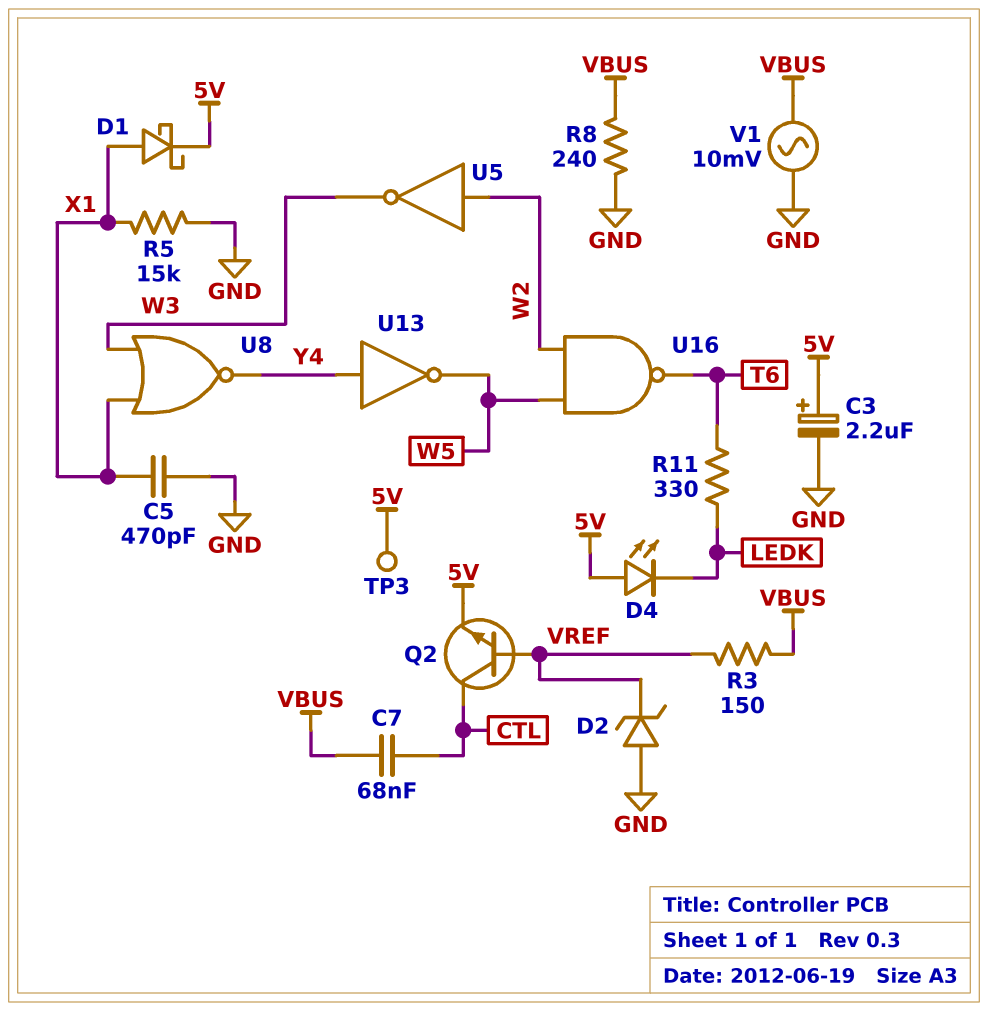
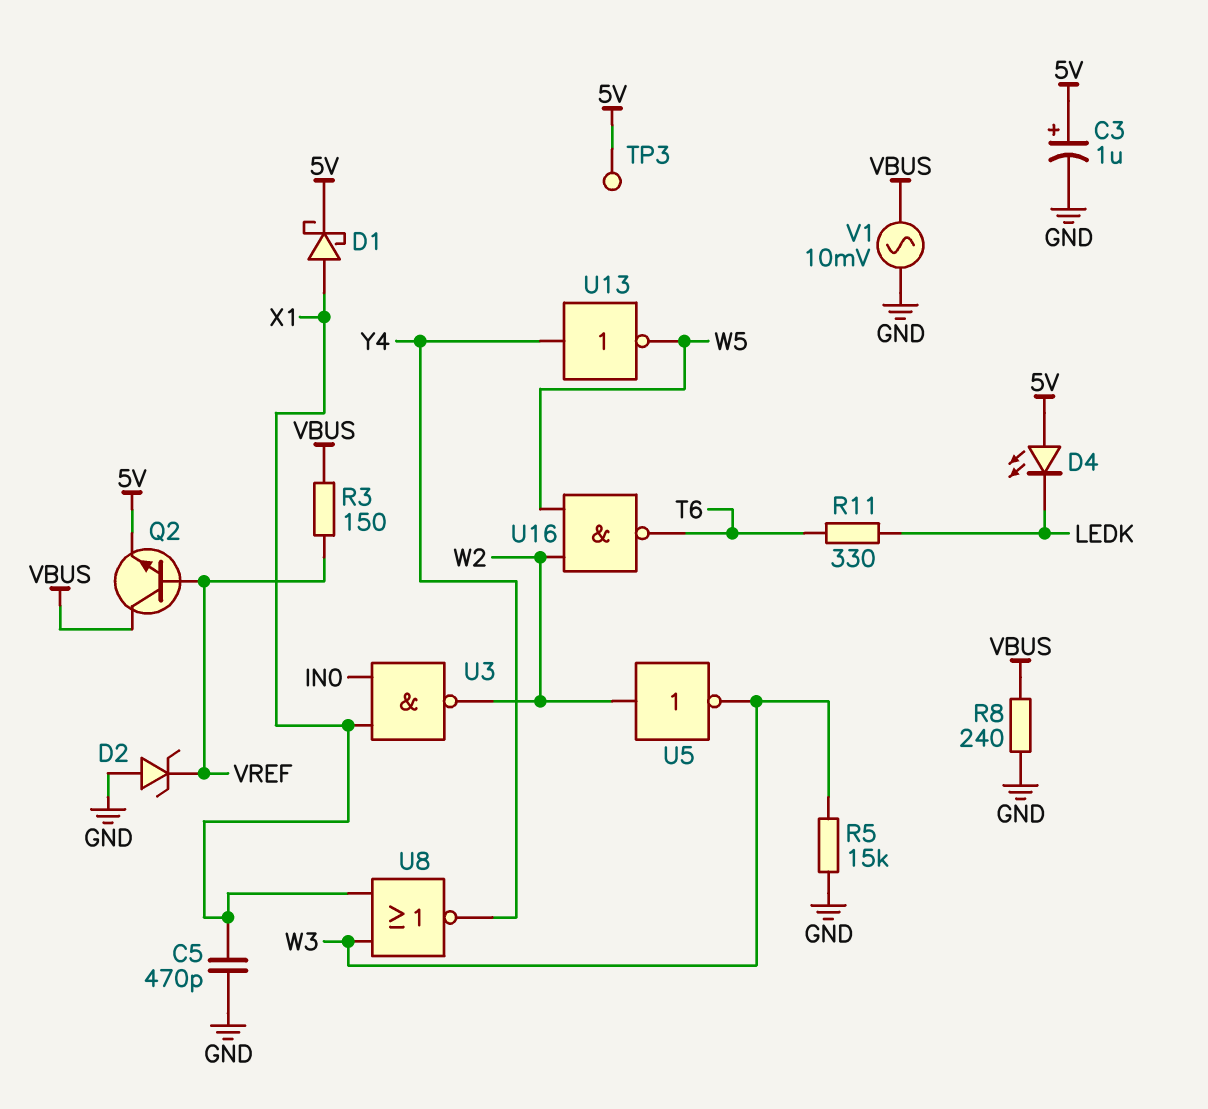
C3: 2.2uF (plus 5V, minus GND) -> 1uF (plus 5V, minus GND)
C7: 68nF (CTL, VBUS) -> none
Q2: NPN (B VREF, C CTL, E 5V) -> NPN (B VREF, C VBUS, E 5V)
R5: 15k (GND, X1) -> 15k (GND, W3)
U3: none -> NAND (in IN0, in X1, out W2)

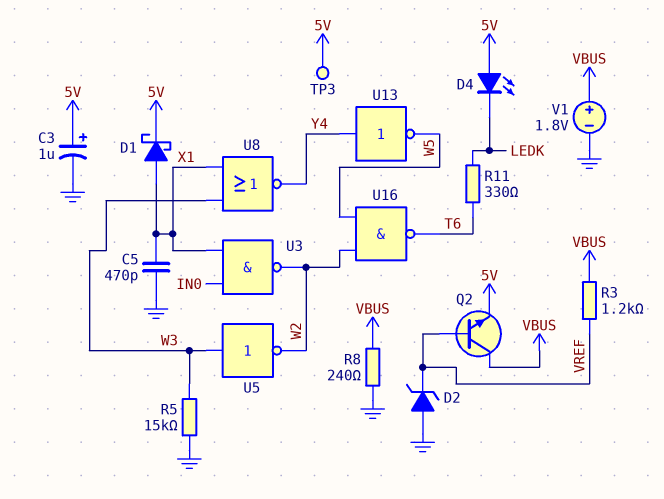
R3: 150 (VBUS, VREF) -> 1.2k (VBUS, VREF)
U5: NOT (in W2, out W3) -> NOT (in W3, out W2)
V1: AC 10mV (GND, VBUS) -> 1.8V (plus VBUS, minus GND)

